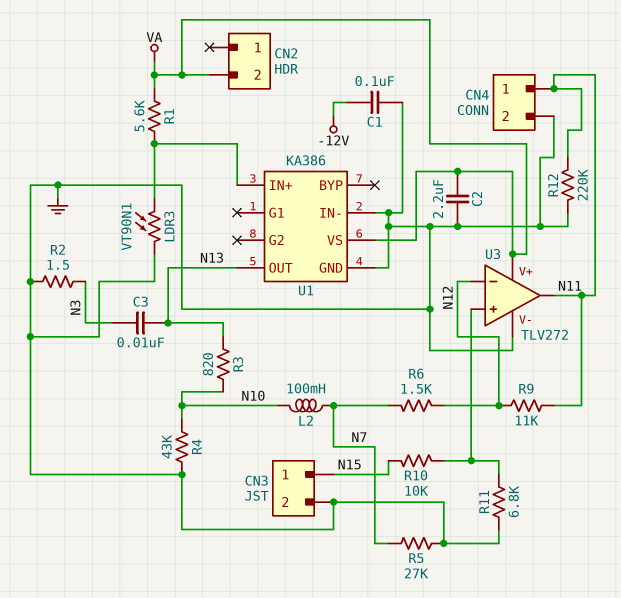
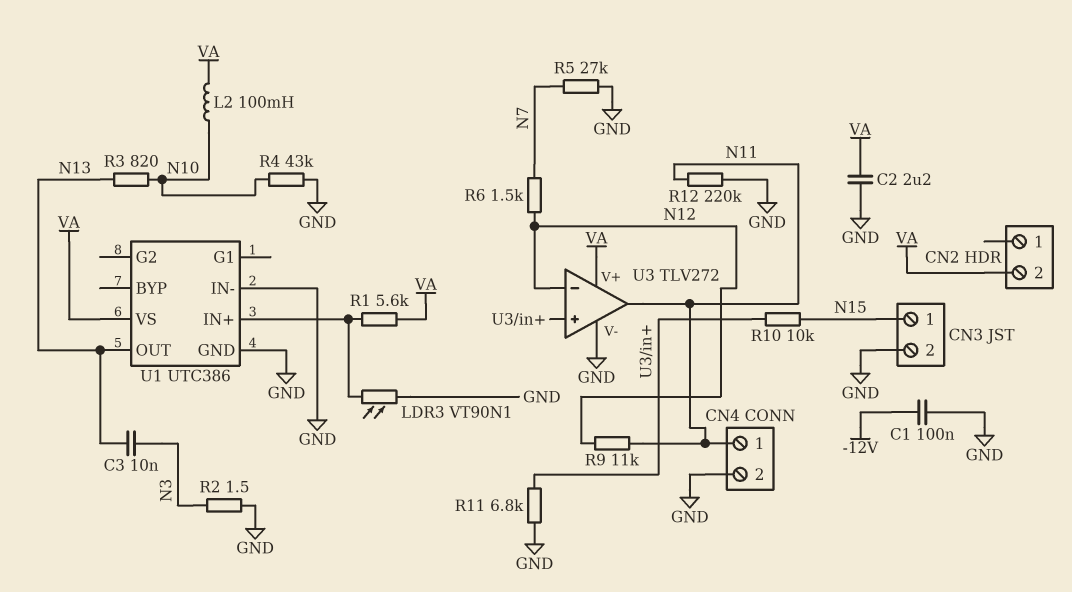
L2: 100mH (N7, N10) -> 100mH (N10, VA)
U1: KA386 -> UTC386

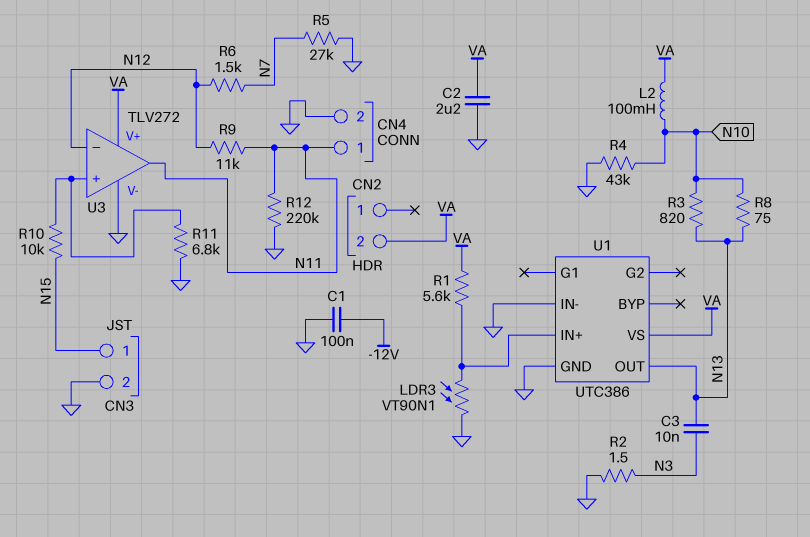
R8: none -> 75 (N10, N13)

